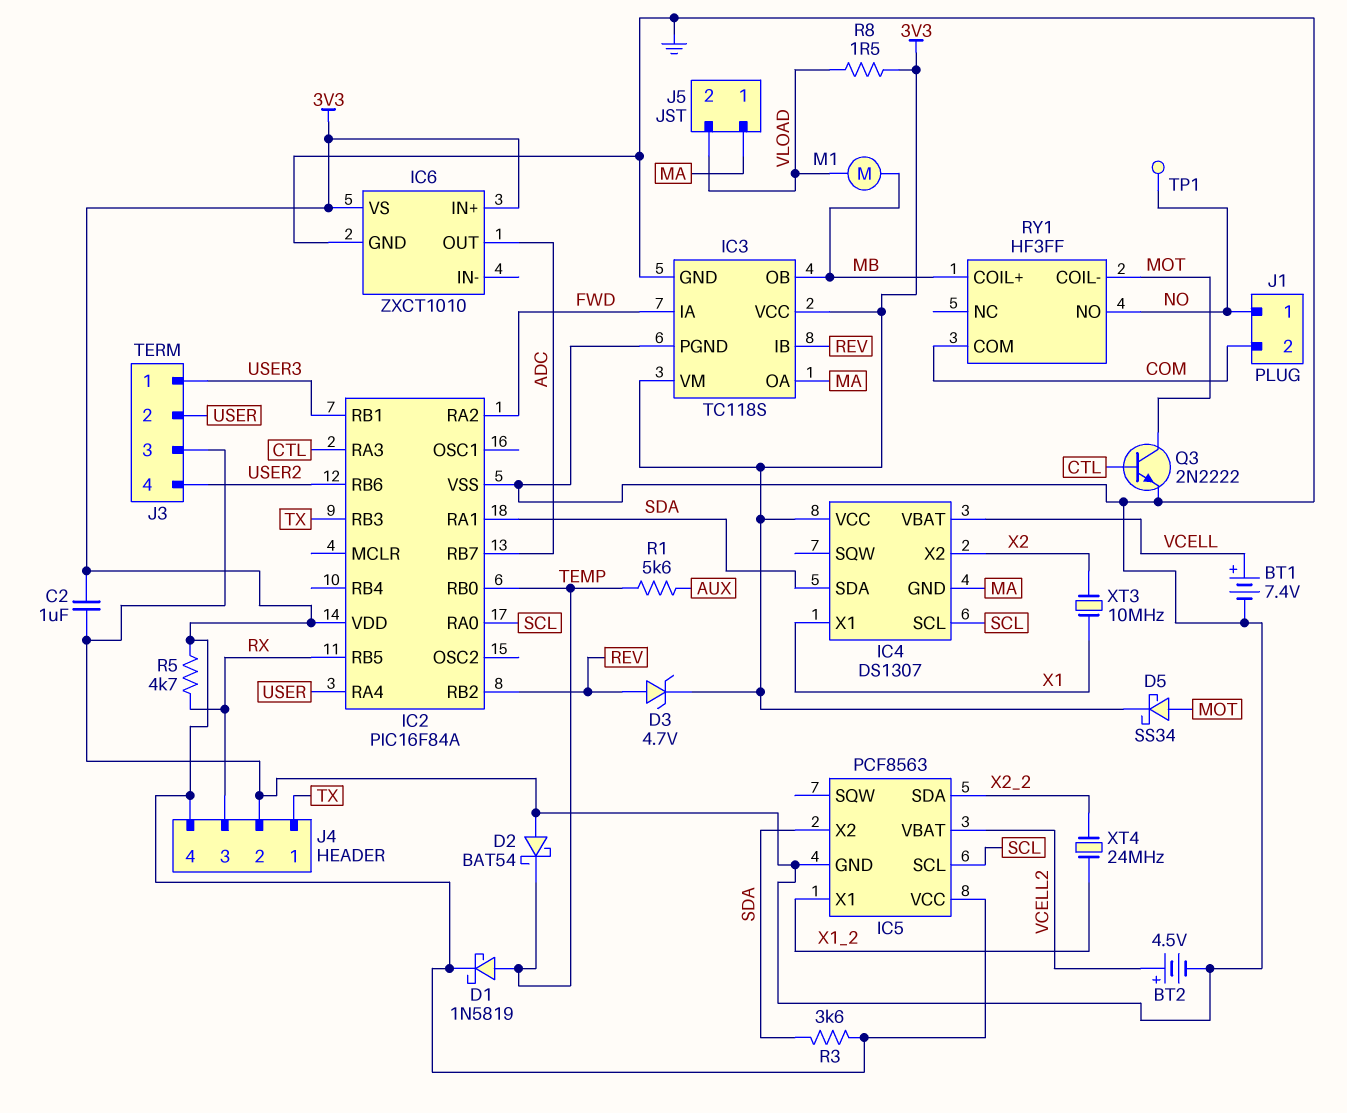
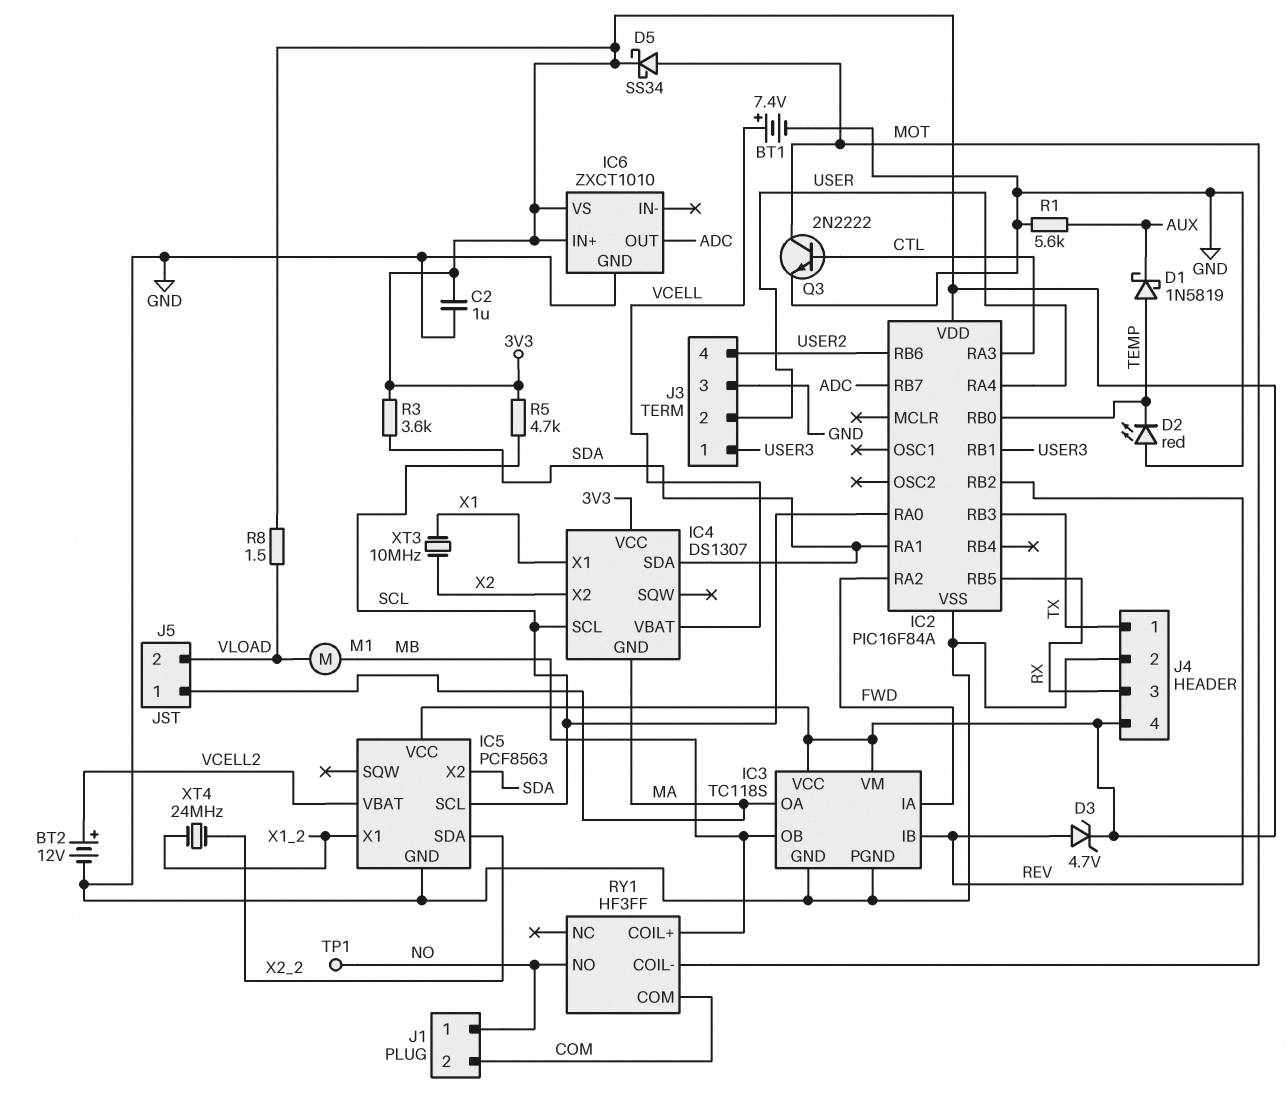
BT2: 4.5V (plus VCELL2, minus GND) -> 12V (plus VCELL2, minus GND)
D1: schottky 1N5819 (A TEMP, K 3V3) -> schottky 1N5819 (A TEMP, K AUX)
D2: schottky BAT54 (A GND, K TEMP) -> LED red (A GND, K TEMP)
R1: 5.6k (AUX, TEMP) -> 5.6k (AUX, GND)
R5: 4.7k (3V3, RX) -> 4.7k (3V3, SCL)

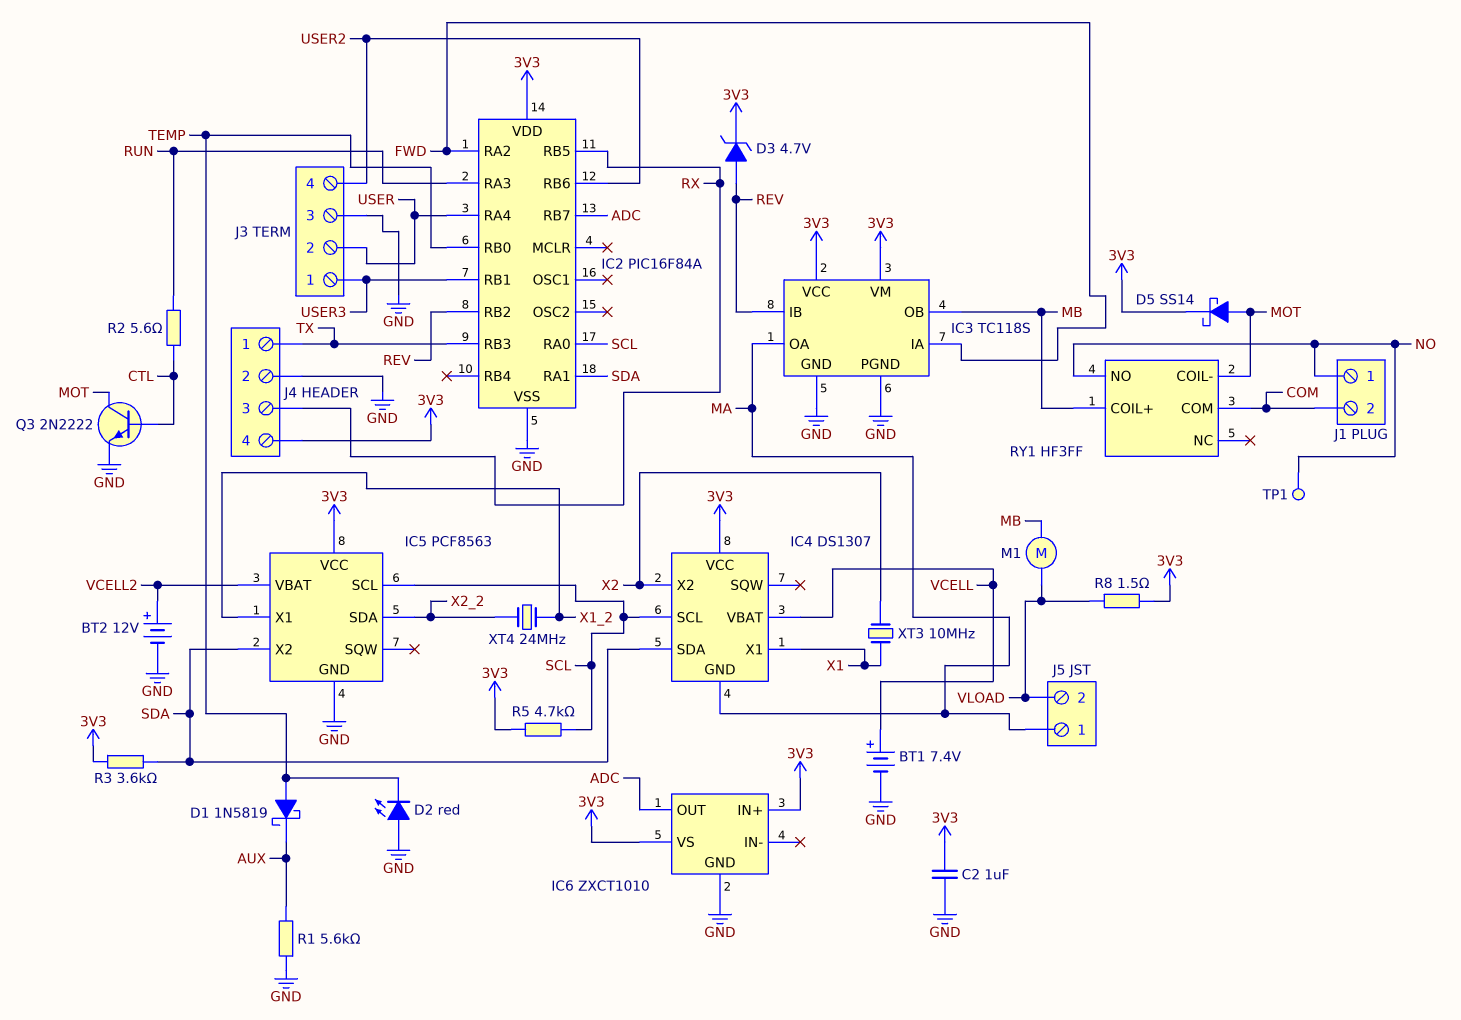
D5: schottky SS34 (A MOT, K 3V3) -> schottky SS14 (A MOT, K 3V3)
IC2 pin RA3: CTL -> RUN
R2: none -> 5.6 (CTL, RUN)

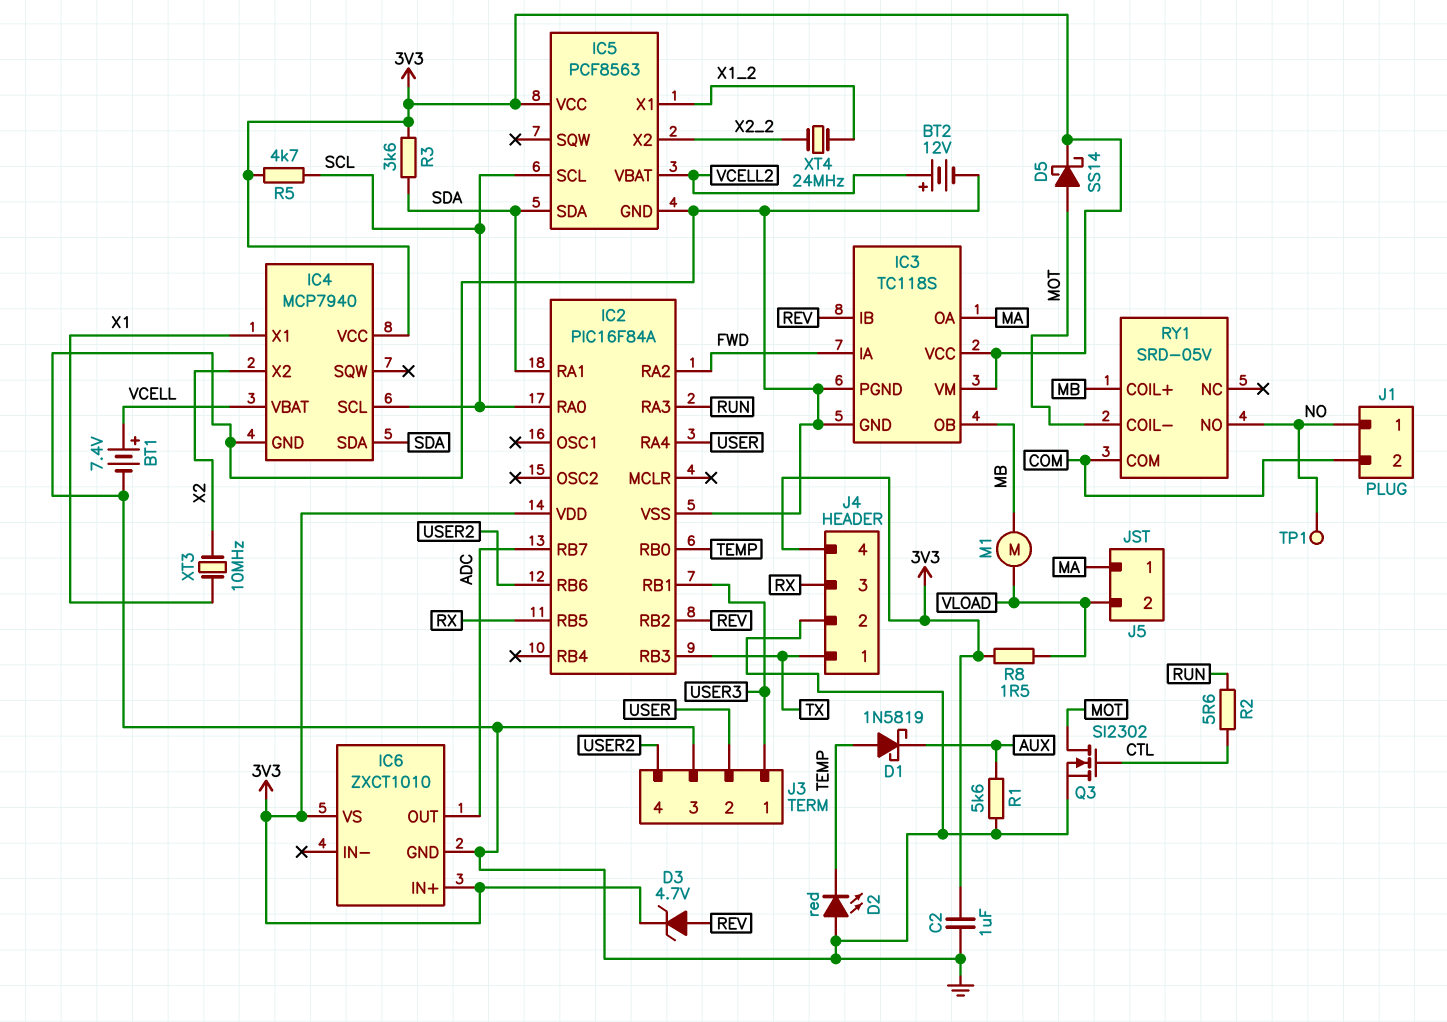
IC4: DS1307 -> MCP7940
IC4 pin GND: MA -> GND
IC5 pin SDA: X2_2 -> SDA
IC5 pin X2: SDA -> X2_2
Q3: NPN 2N2222 (B CTL, C MOT, E GND) -> NMOS SI2302 (G CTL, D MOT, S GND)
RY1: HF3FF -> SRD-05V

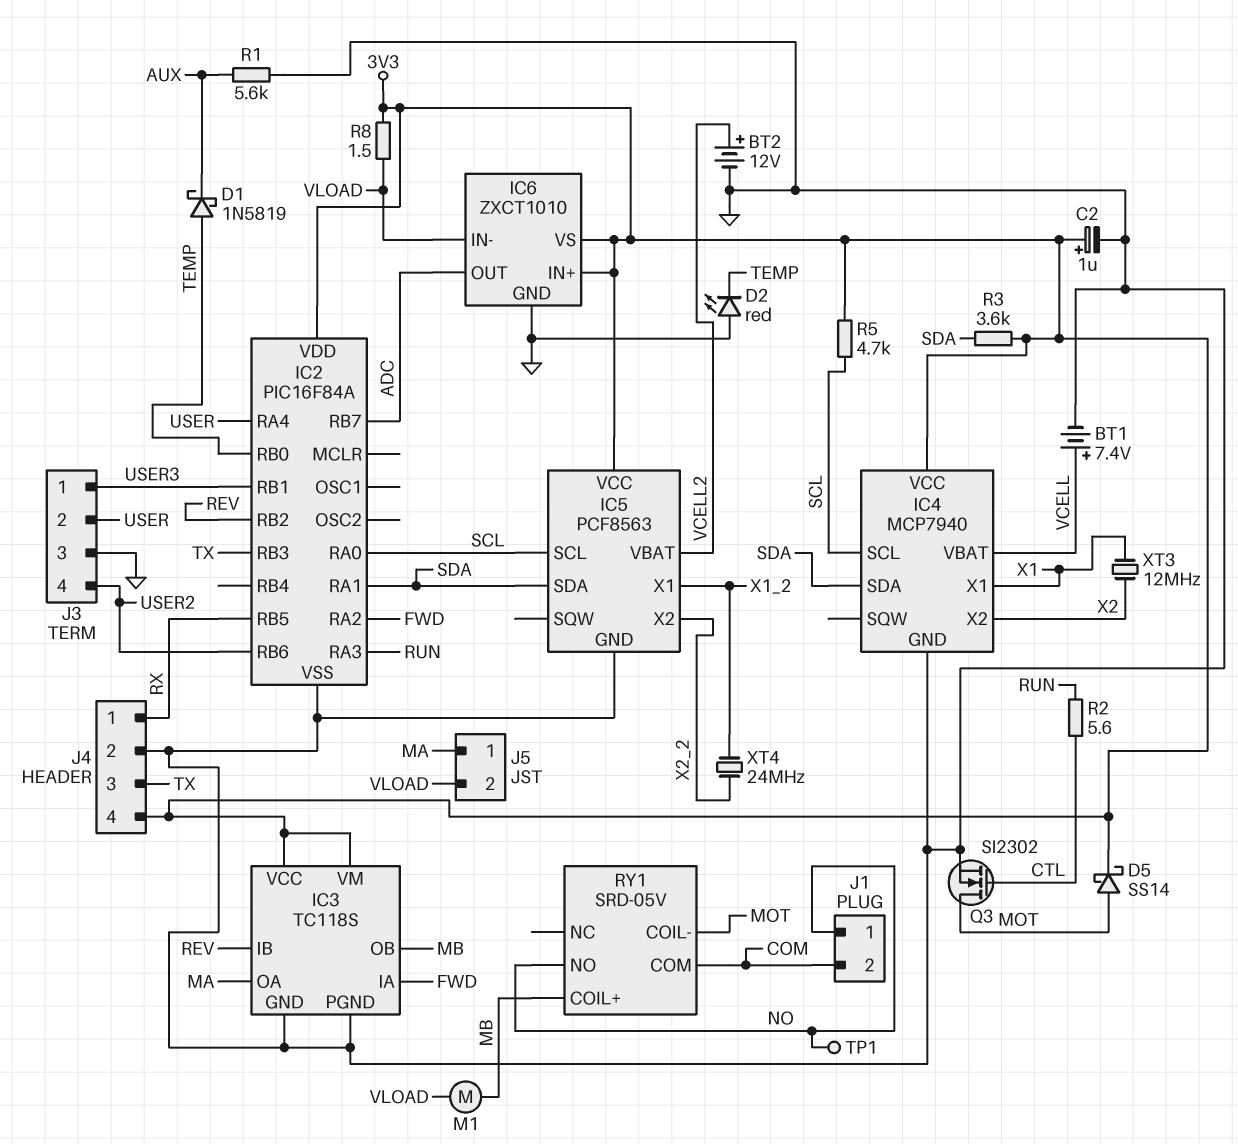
C2: 1uF (3V3, GND) -> 1uF (plus 3V3, minus GND)
D3: zener 4.7V (A REV, K 3V3) -> none
IC6 pin IN-: none -> VLOAD
J4 pin 1: TX -> RX
J4 pin 3: RX -> TX
XT3: 10MHz (X1, X2) -> 12MHz (X1, X2)

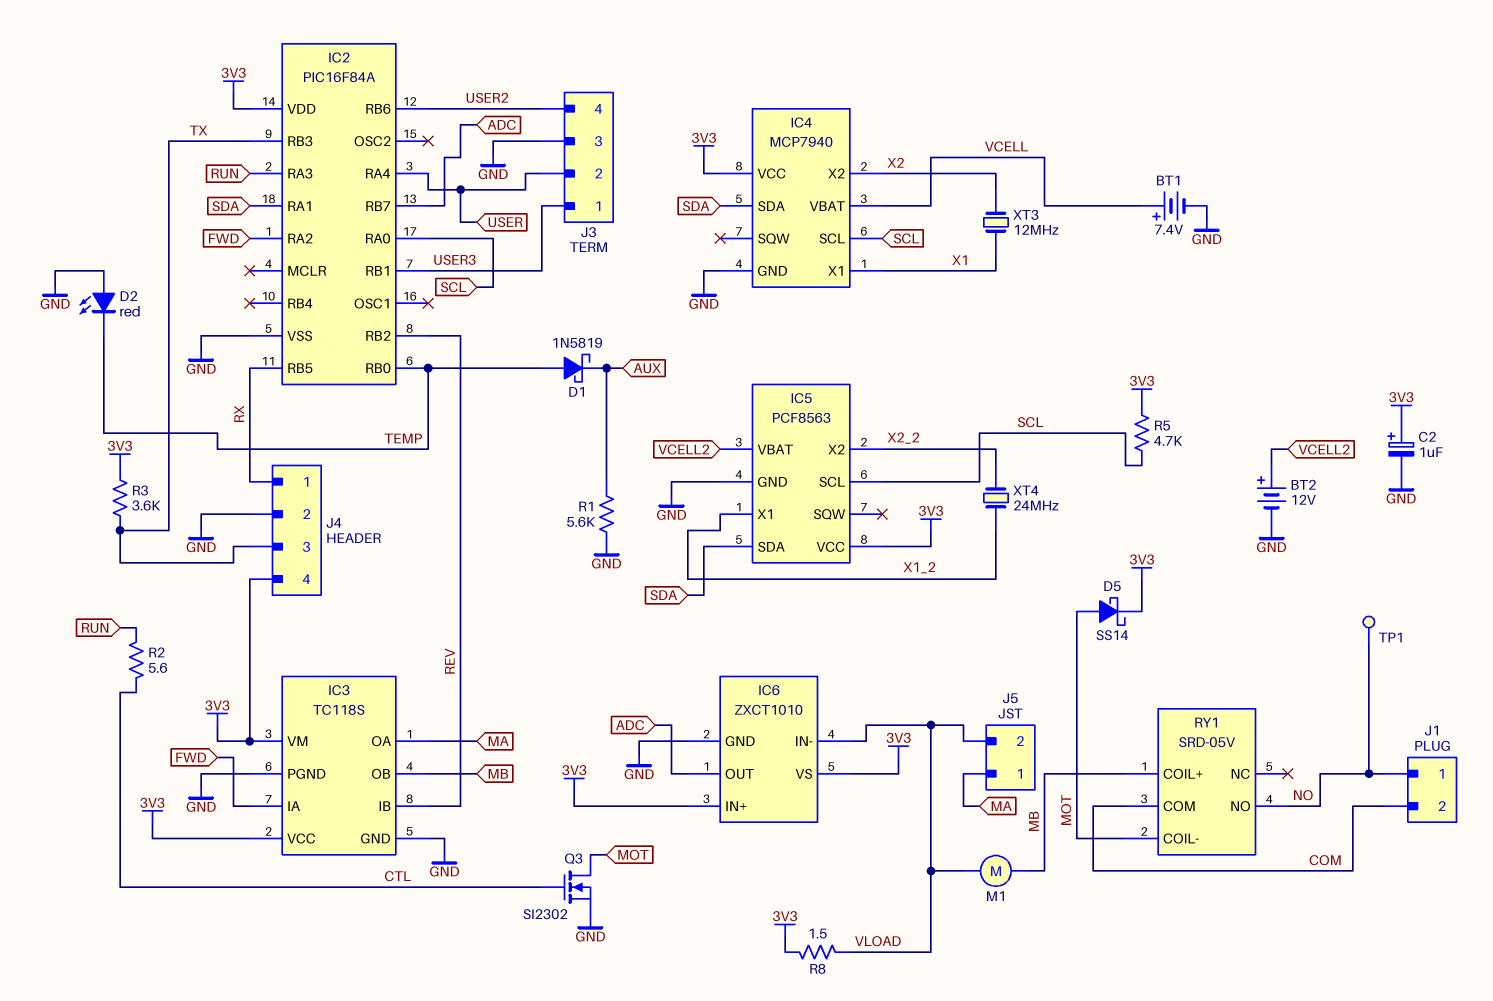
R3: 3.6k (3V3, SDA) -> 3.6k (3V3, TX)

